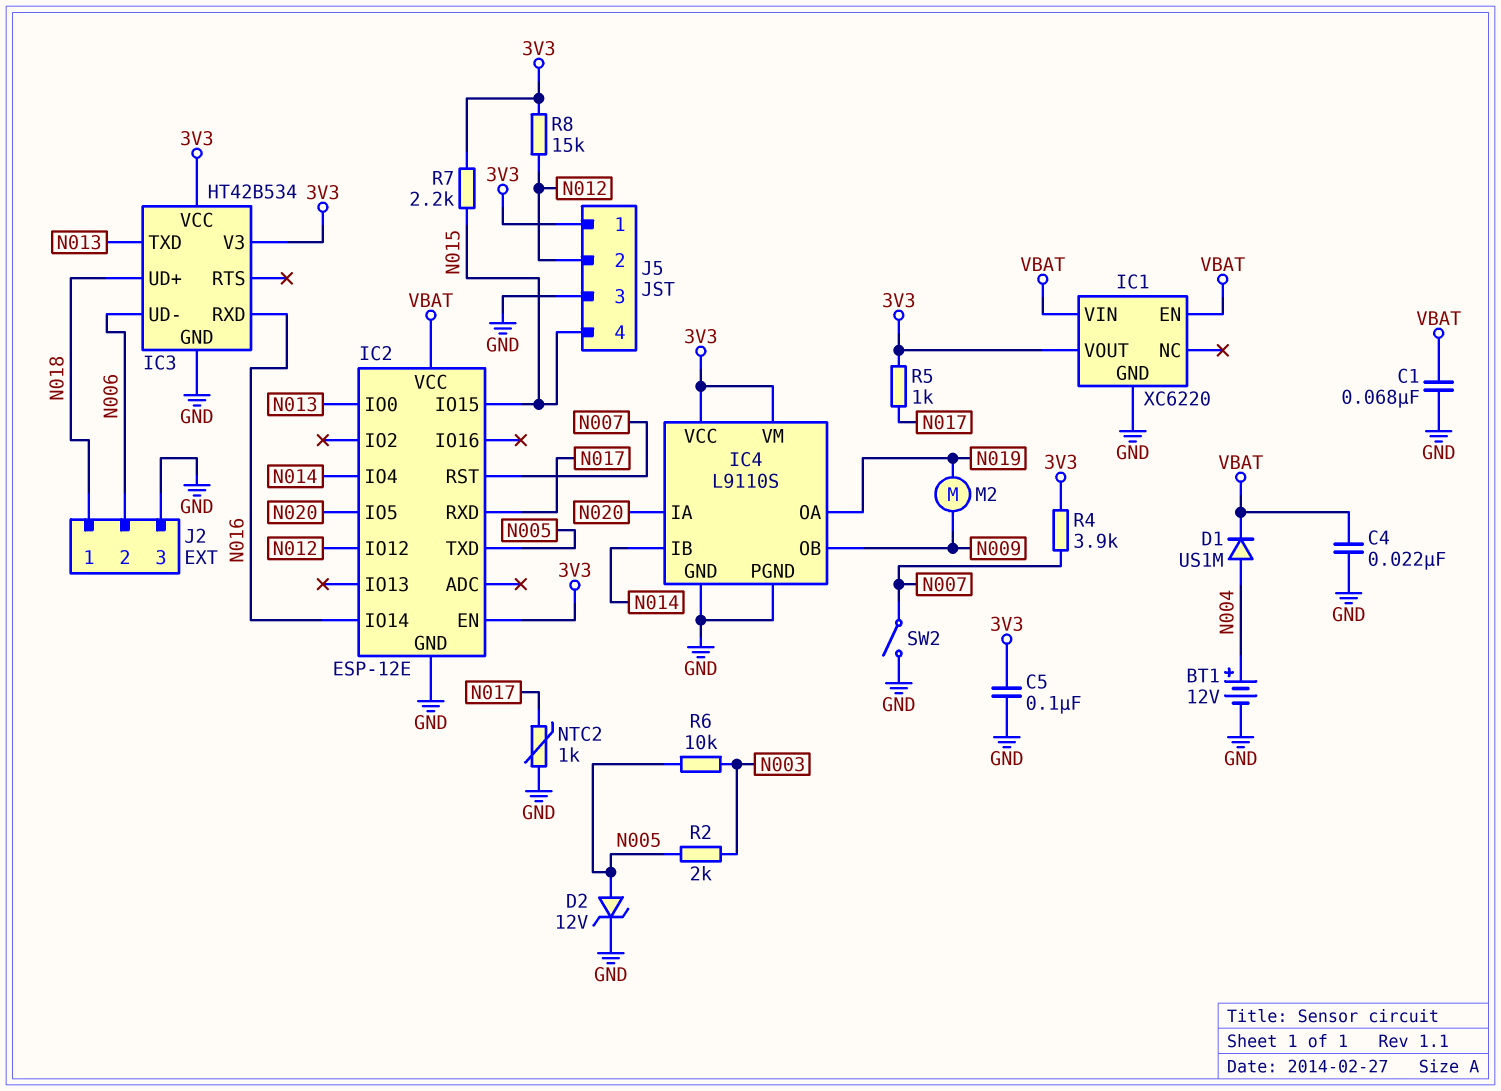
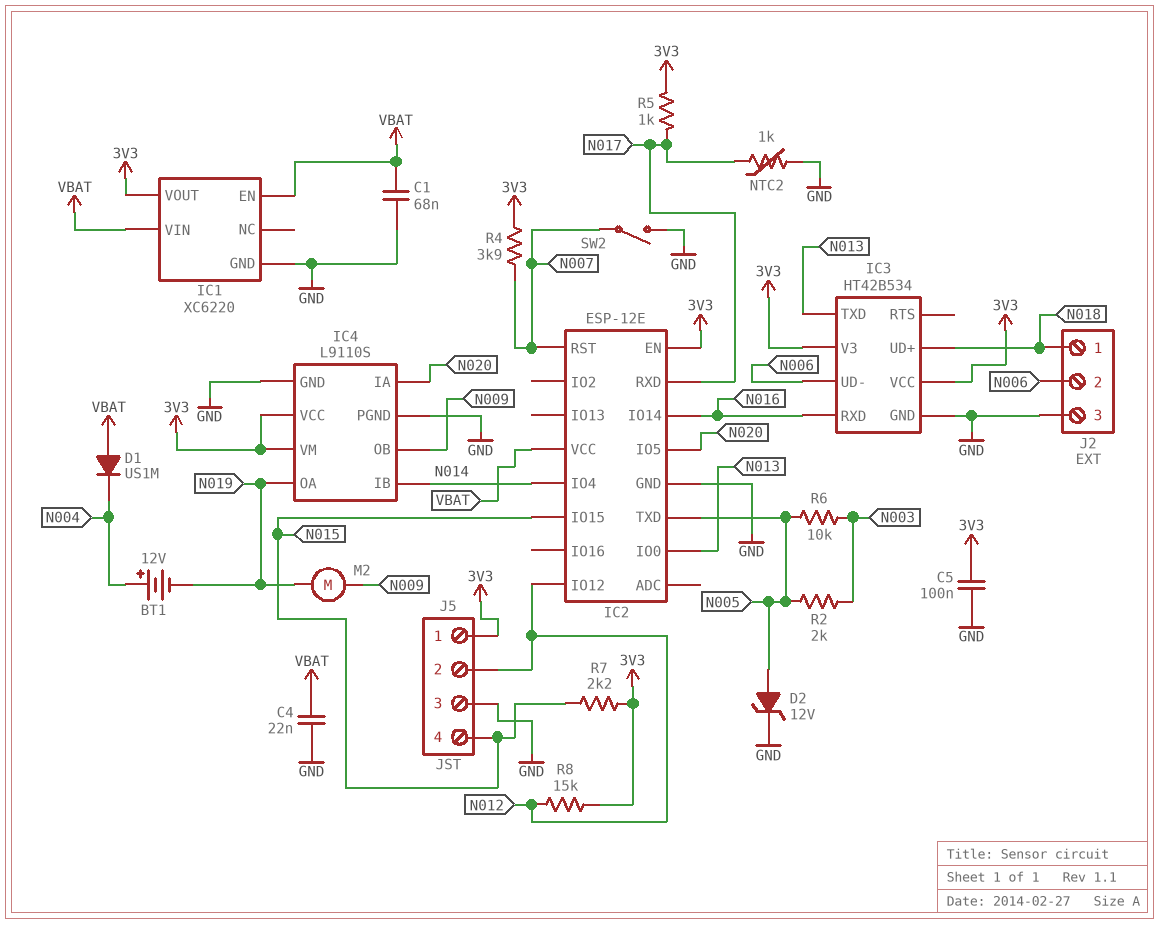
BT1: 12V (plus N004, minus GND) -> 12V (plus N004, minus N019)
D1: diode US1M (A N004, K VBAT) -> diode US1M (A VBAT, K N004)

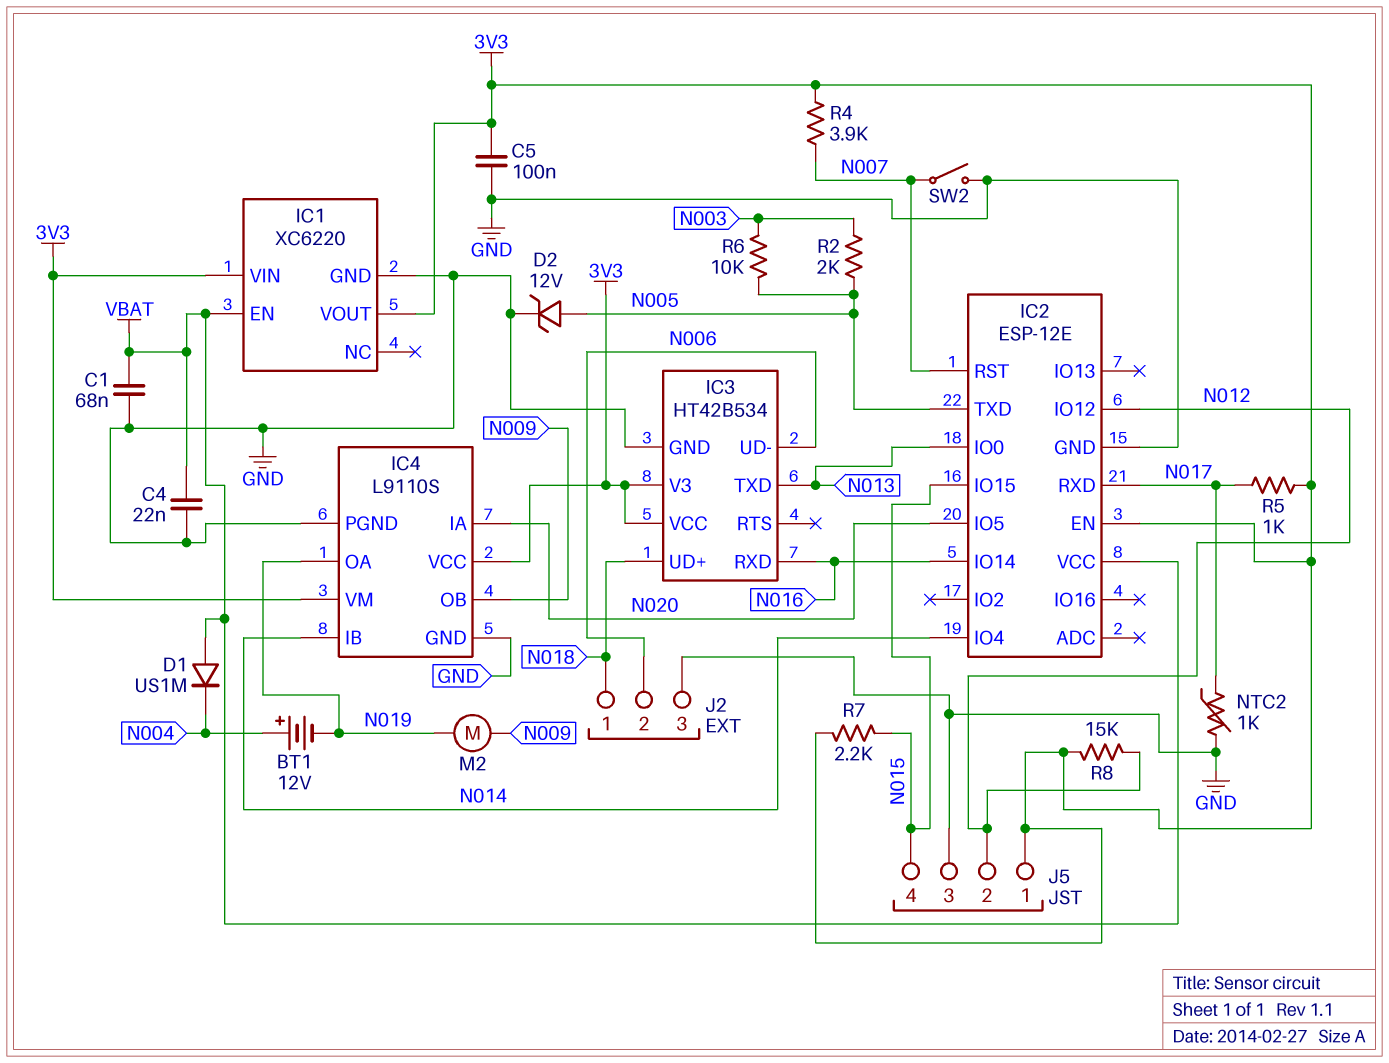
IC1 pin VIN: VBAT -> 3V3

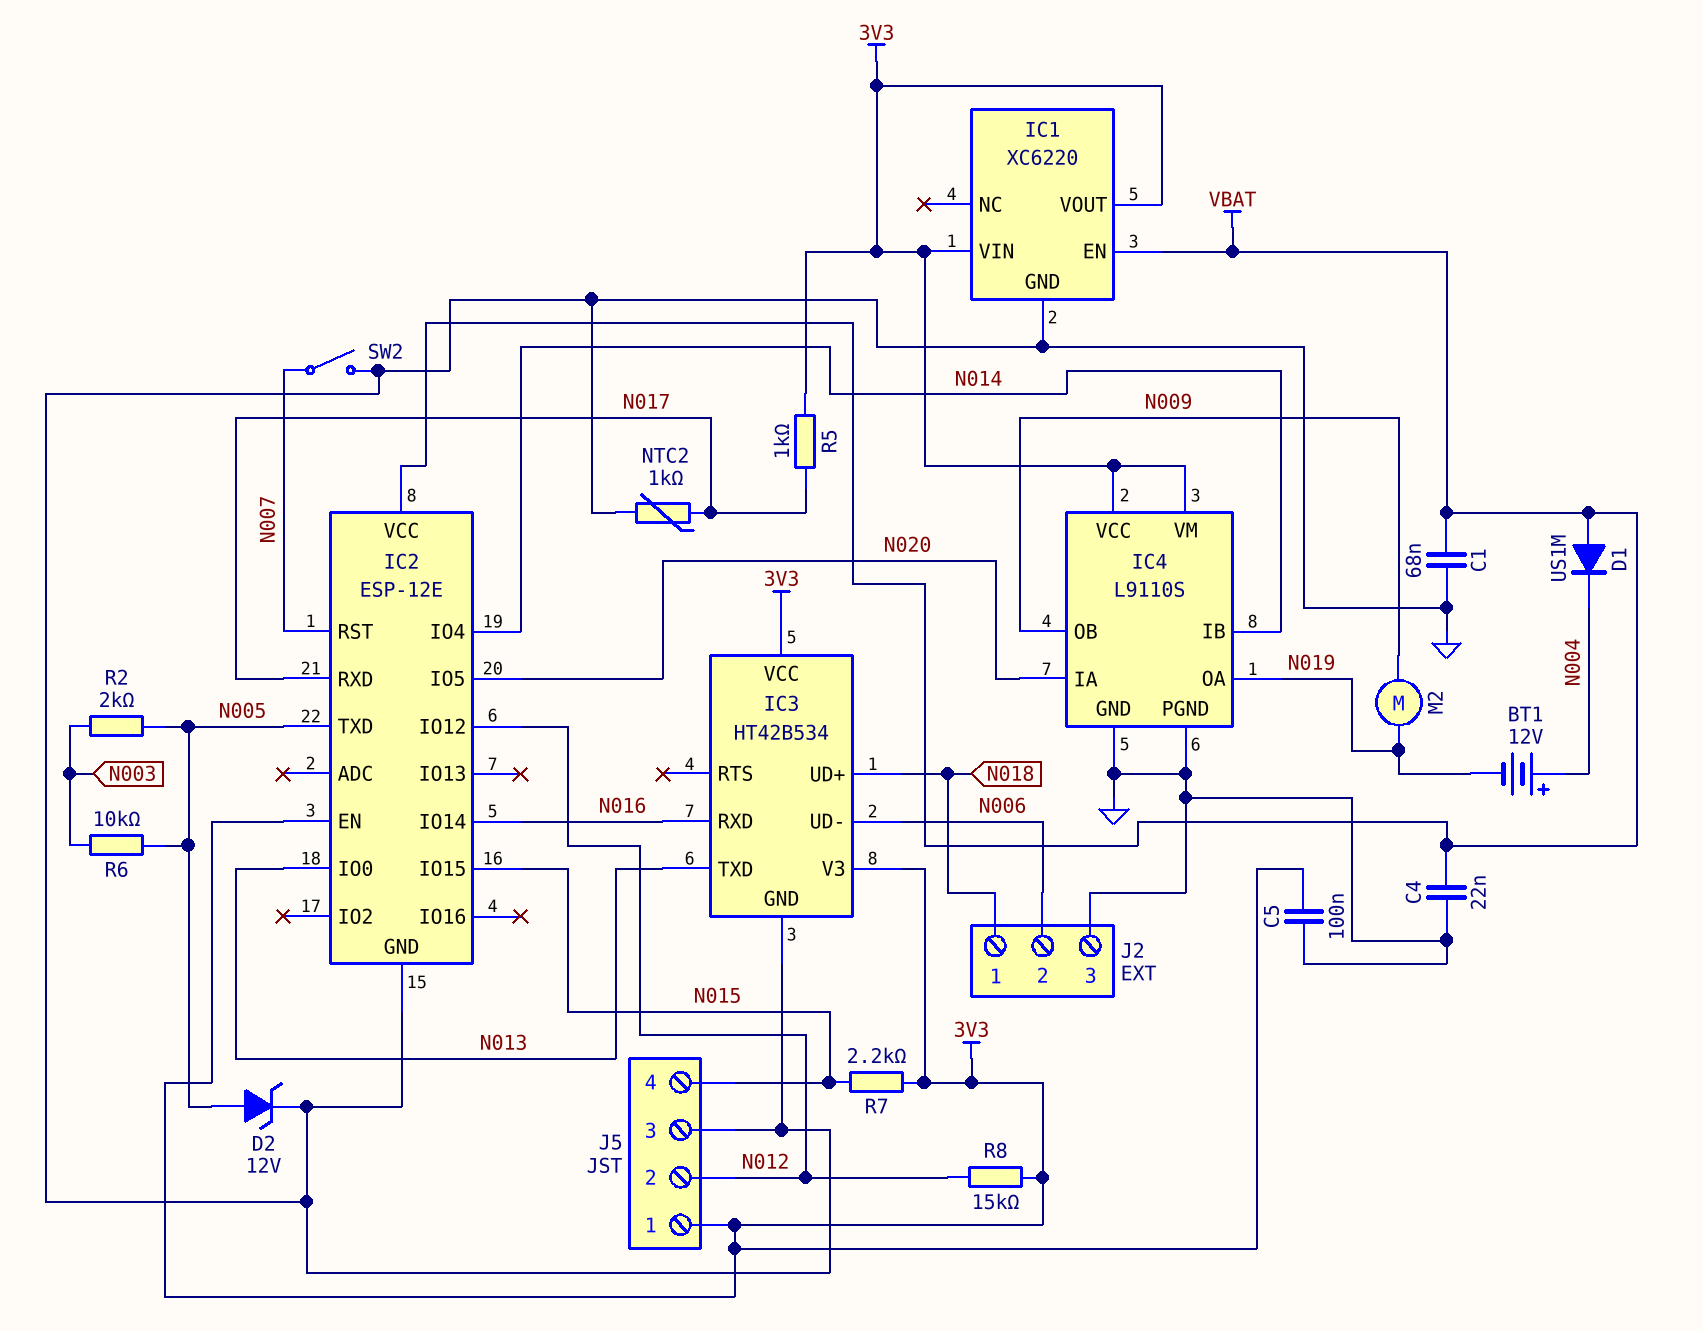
R4: 3.9k (3V3, N007) -> none

